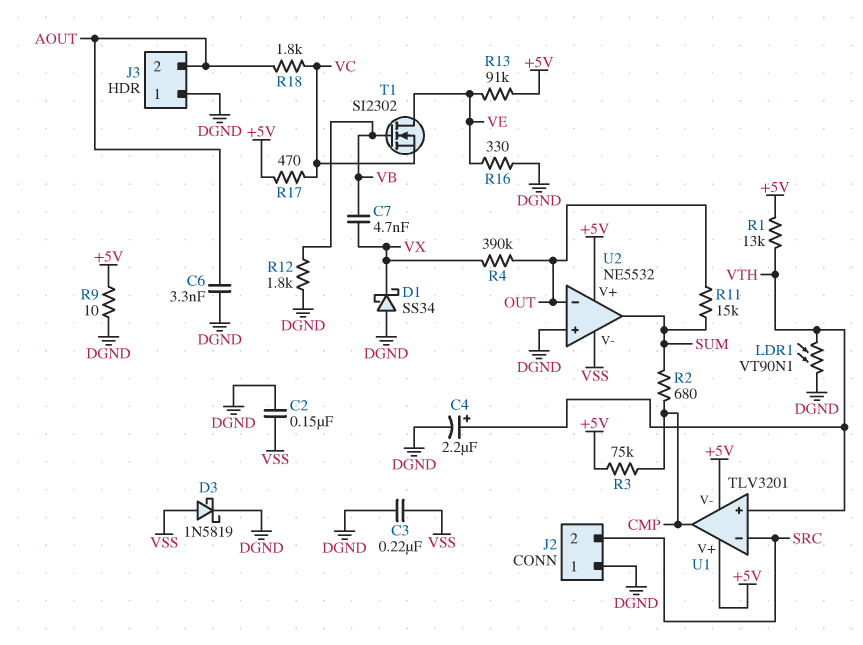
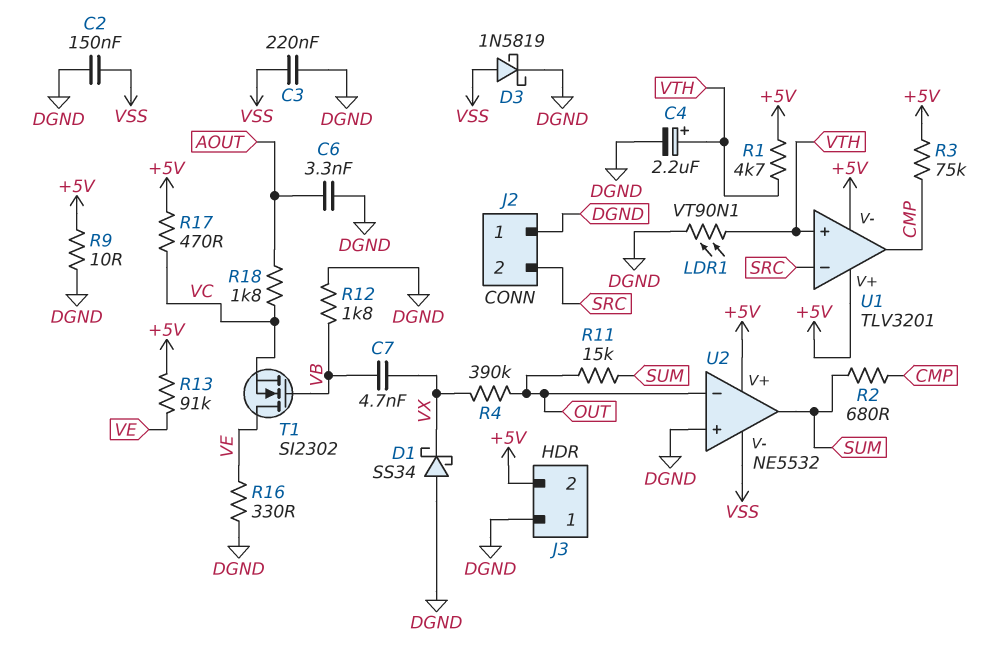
J3 pin 2: AOUT -> +5V
R1: 13k (+5V, VTH) -> 4.7k (+5V, VTH)

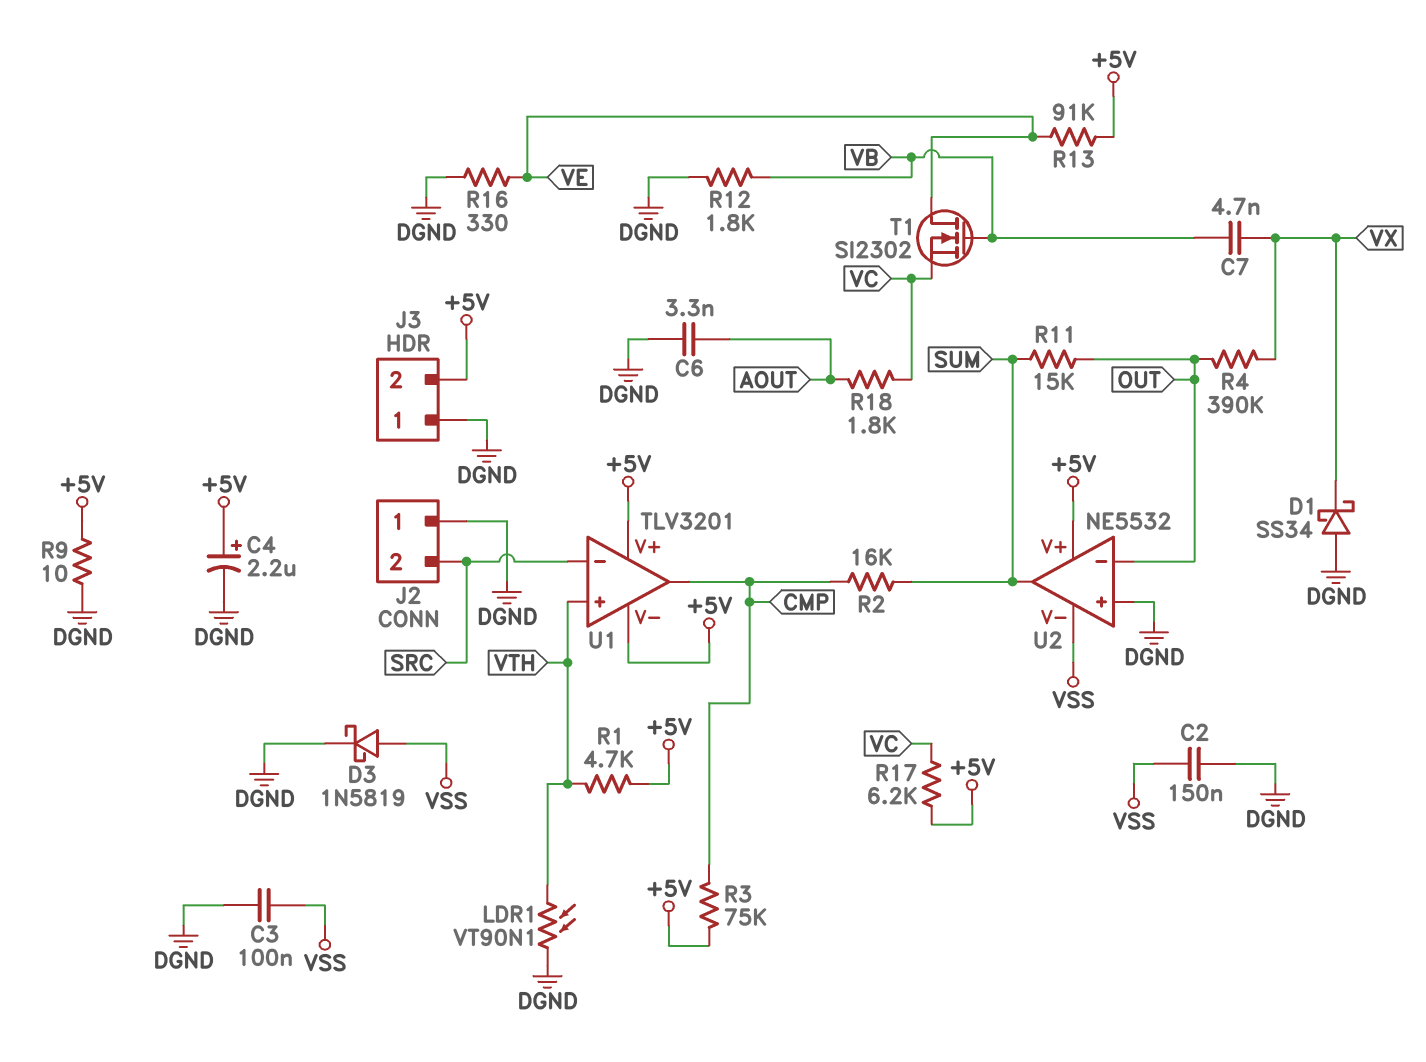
C3: 220nF (DGND, VSS) -> 100nF (DGND, VSS)
C4: 2.2uF (plus VTH, minus DGND) -> 2.2uF (plus +5V, minus DGND)
R2: 680 (CMP, SUM) -> 16k (CMP, SUM)
R17: 470 (+5V, VC) -> 6.2k (+5V, VC)

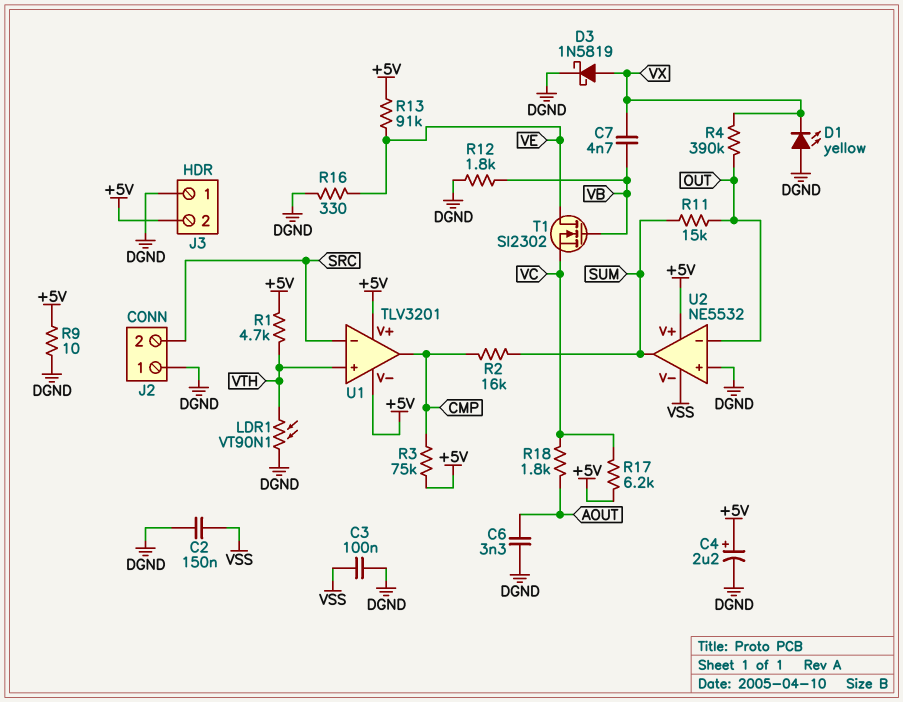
D1: schottky SS34 (A DGND, K VX) -> LED yellow (A DGND, K VX)
D3: schottky 1N5819 (A VSS, K DGND) -> schottky 1N5819 (A VX, K DGND)

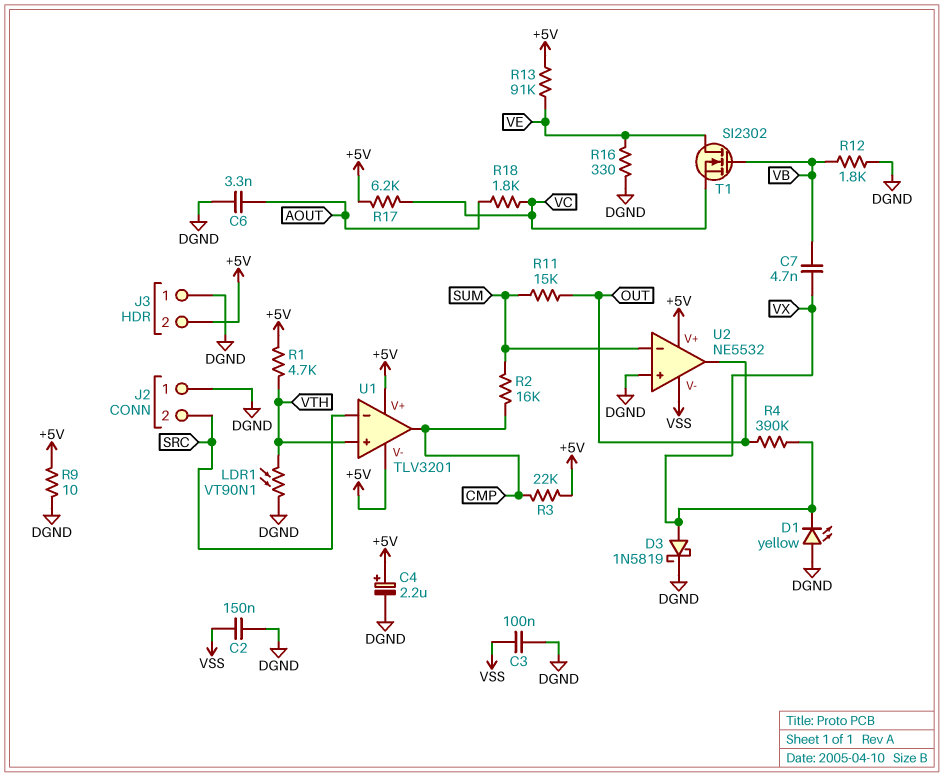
R3: 75k (+5V, CMP) -> 22k (+5V, CMP)
U2 pin in-: OUT -> SUM
U2 pin out: SUM -> OUT

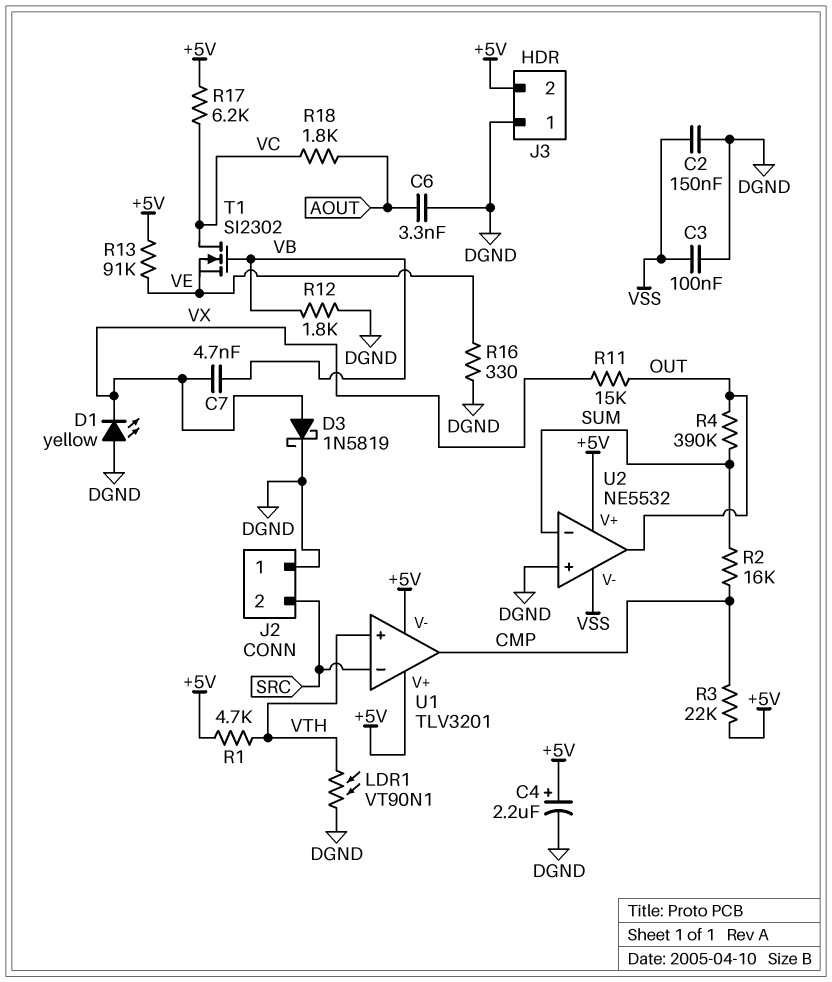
R4: 390k (OUT, VX) -> 390k (OUT, SUM)
R9: 10 (+5V, DGND) -> none
R11: 15k (OUT, SUM) -> 15k (OUT, VX)
T1: NMOS SI2302 (G VB, D VE, S VC) -> NMOS SI2302 (G VB, D VC, S VE)

